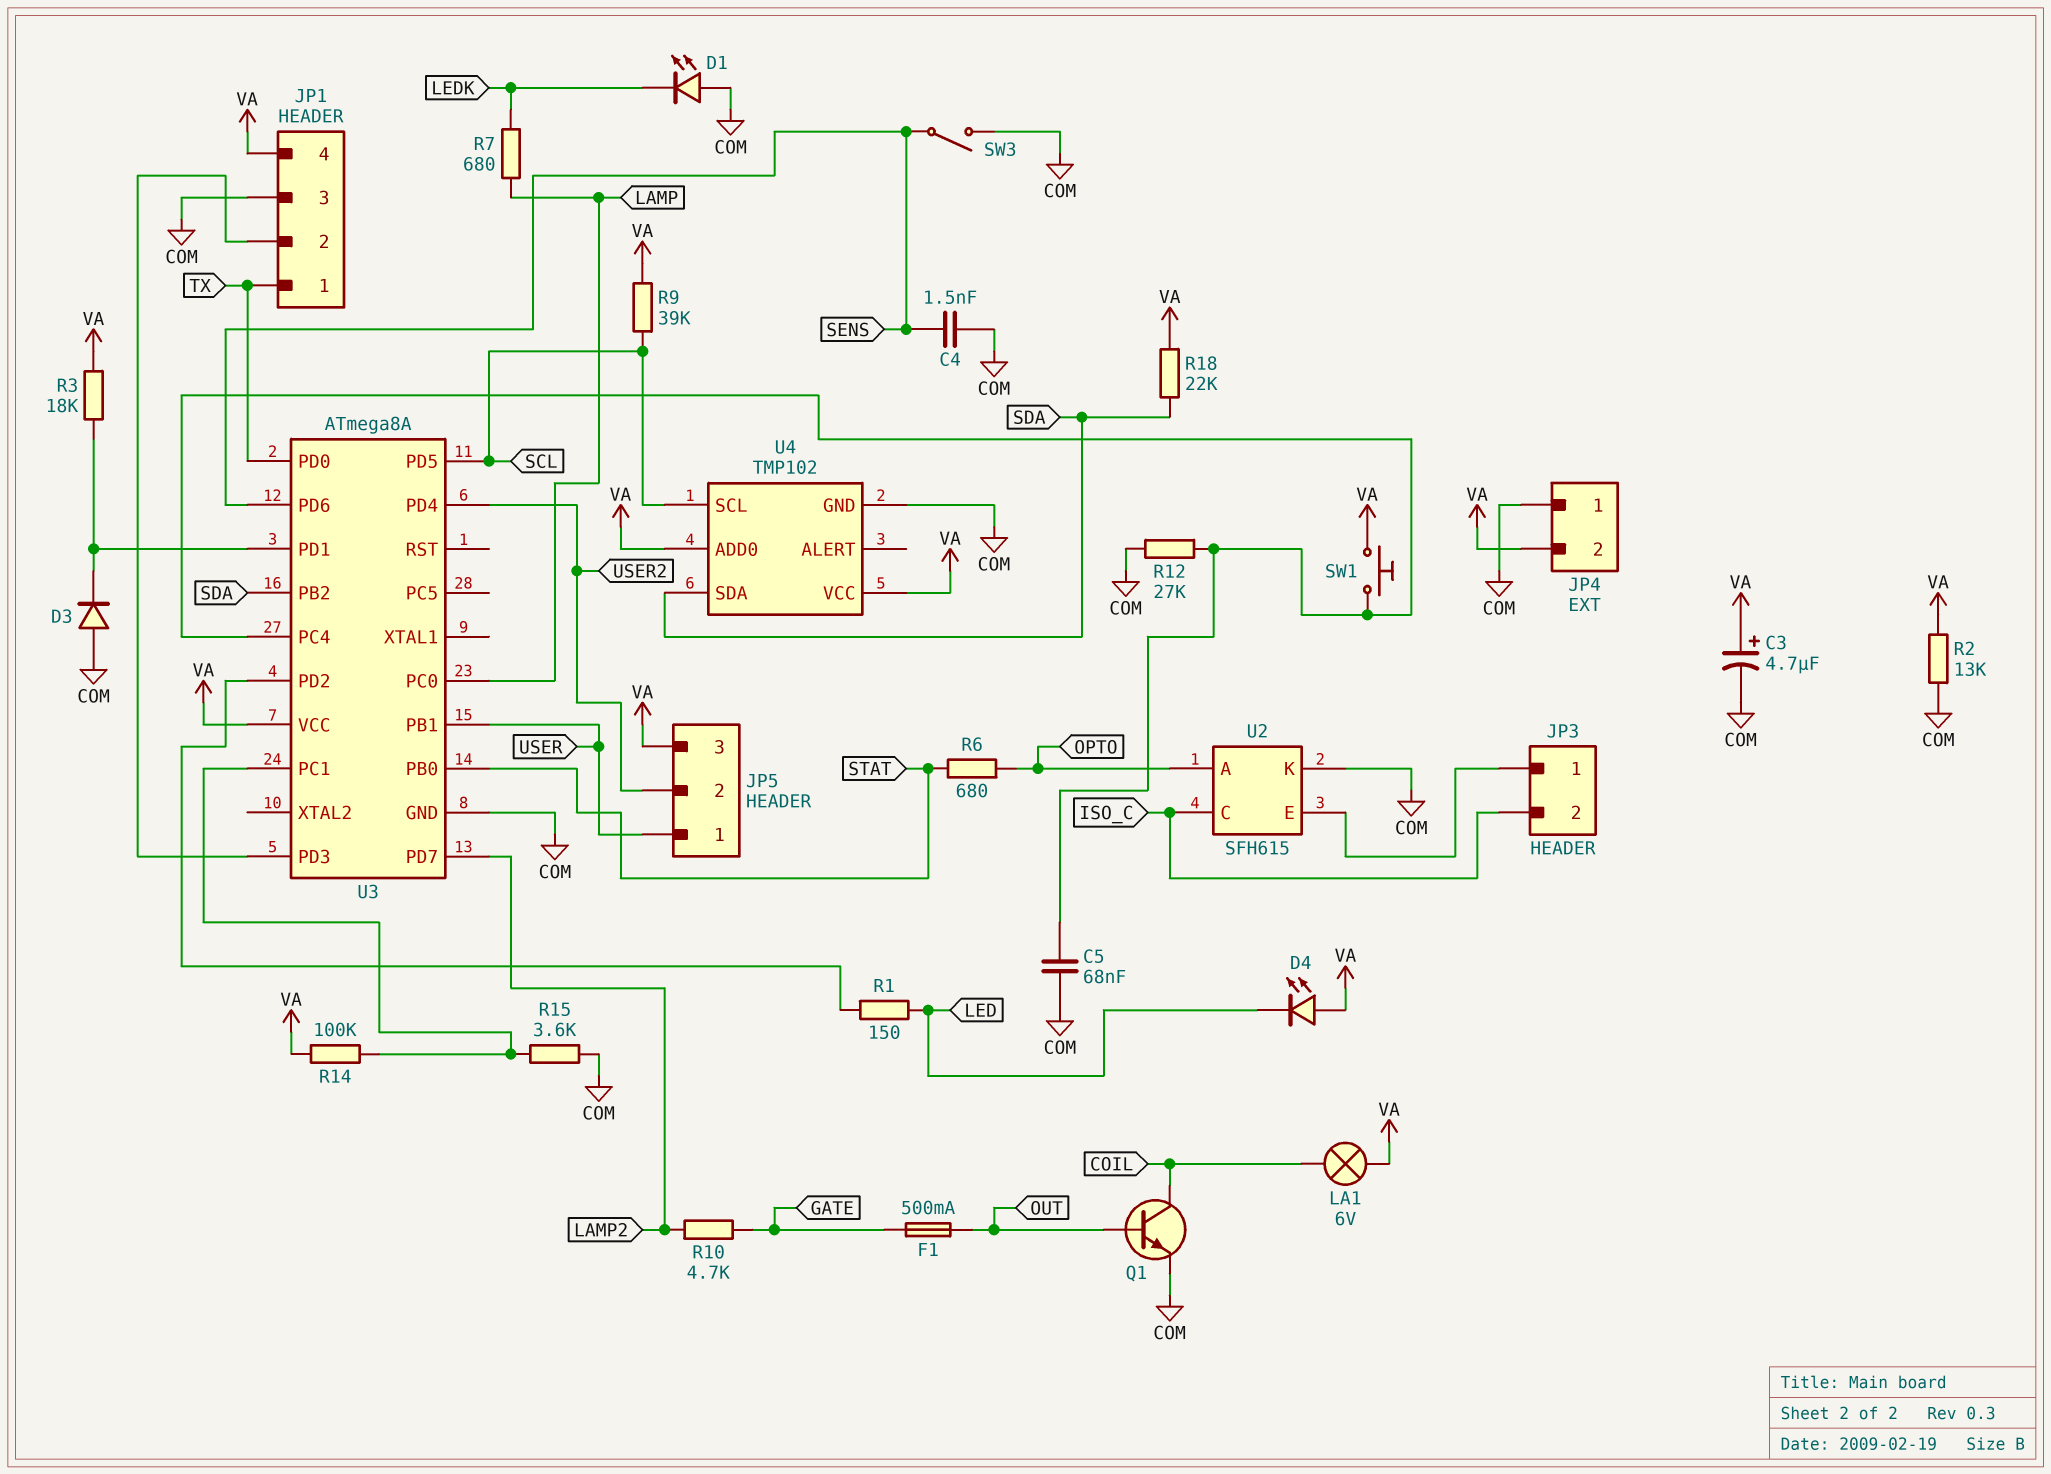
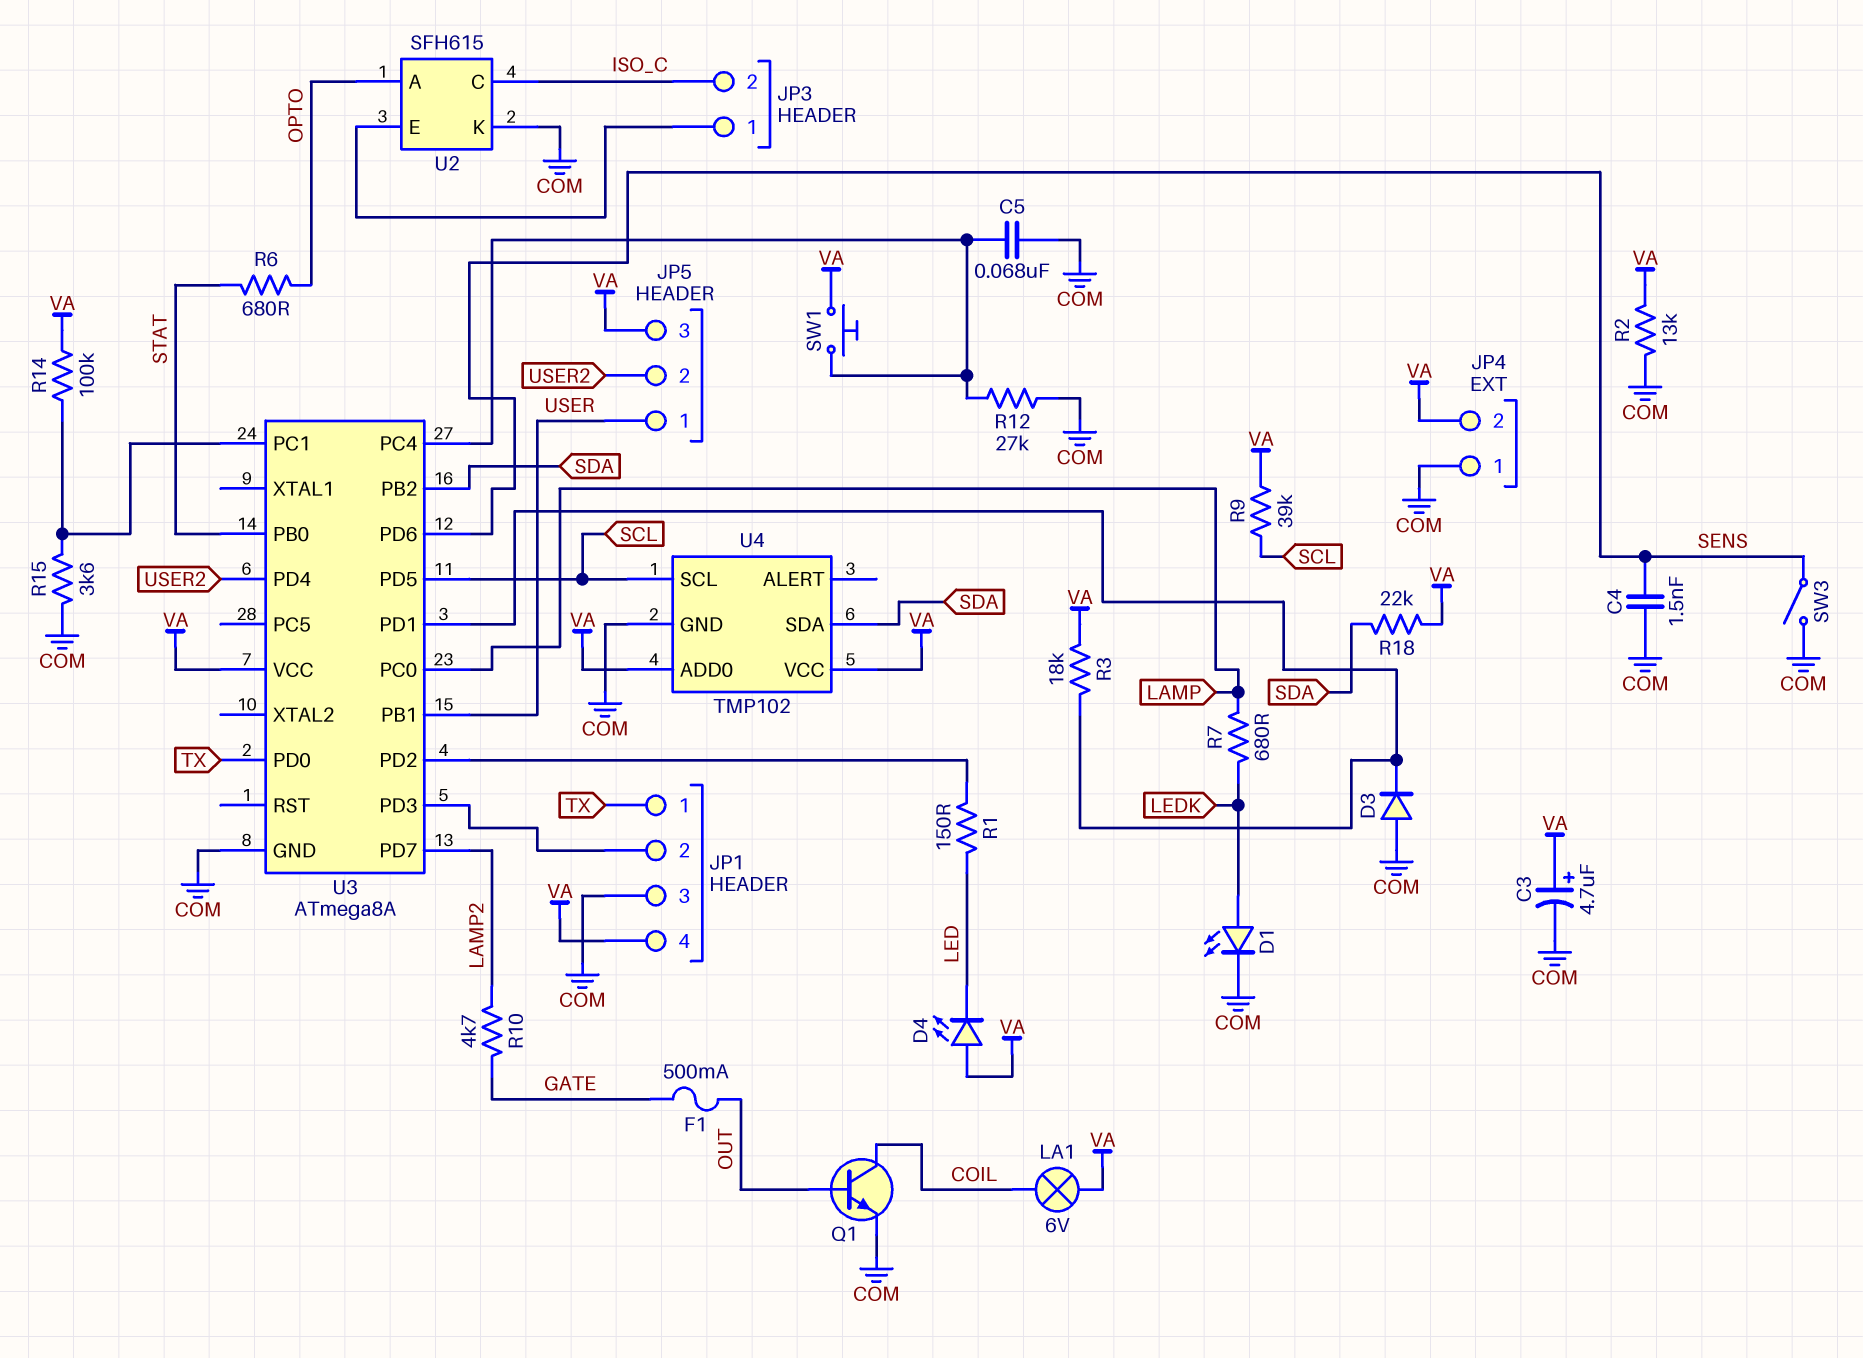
D1: LED (A COM, K LEDK) -> LED (A LEDK, K COM)

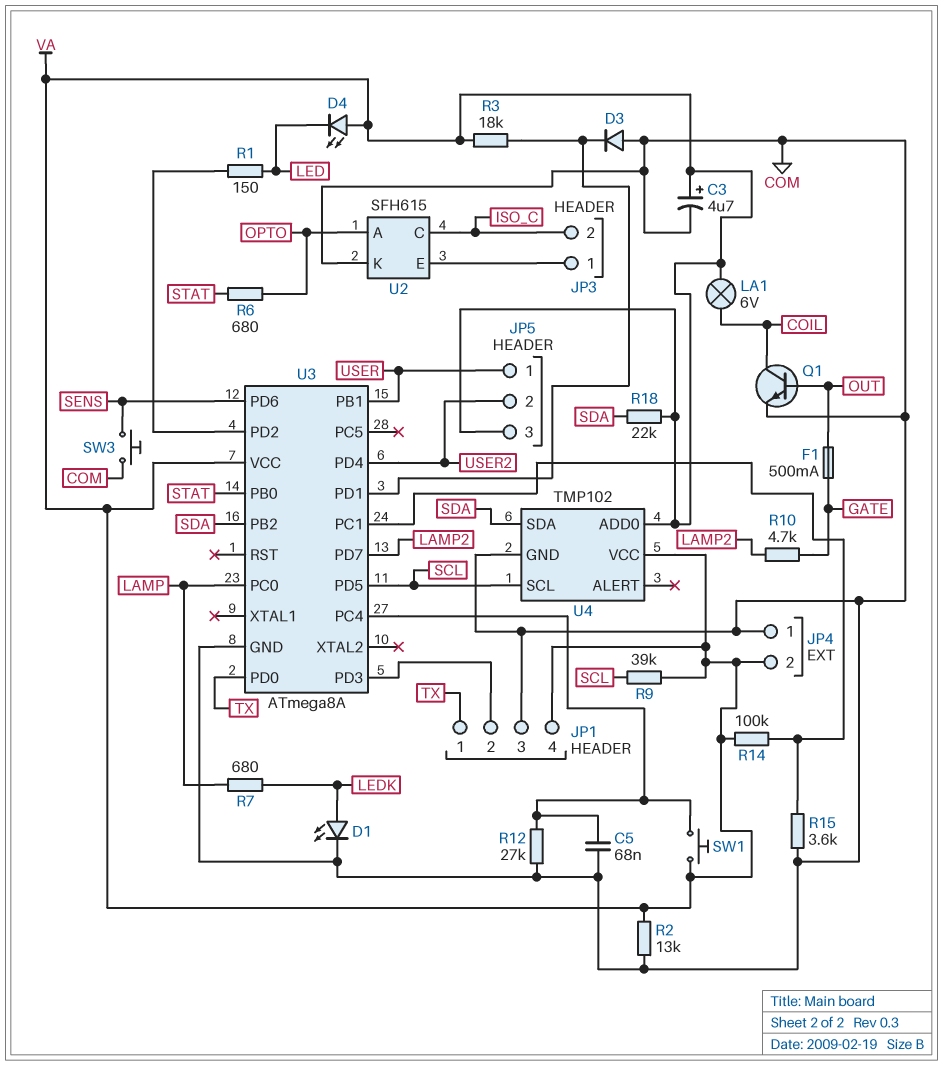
C4: 1.5nF (COM, SENS) -> none
SW3: switch (COM, SENS) -> button (COM, SENS)

